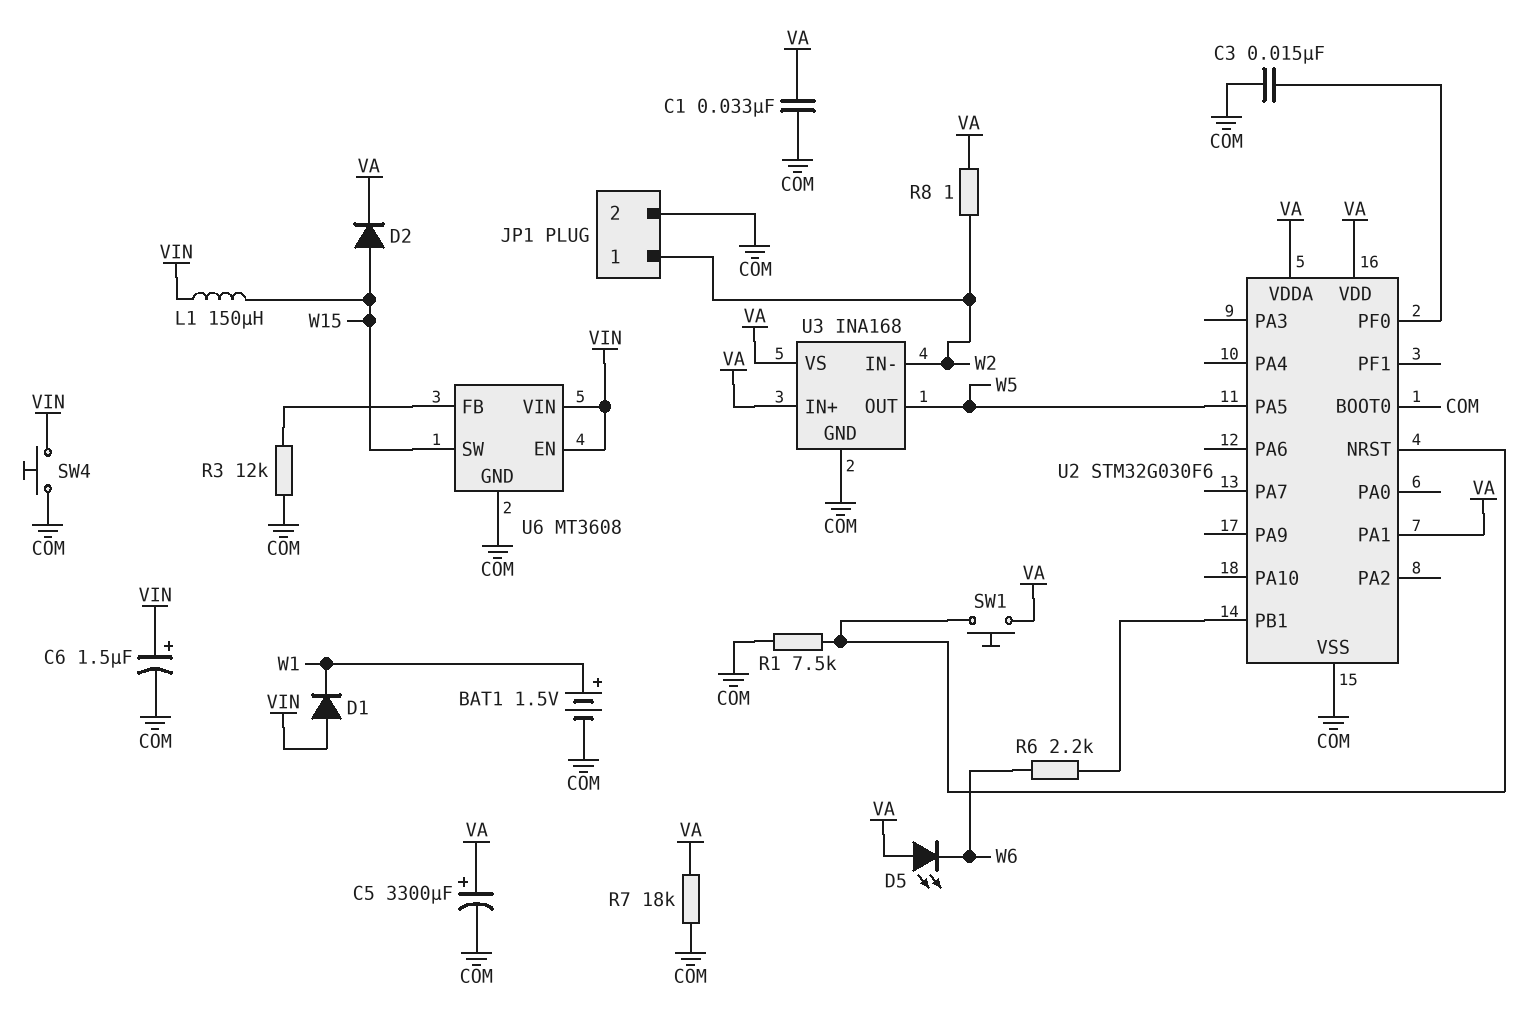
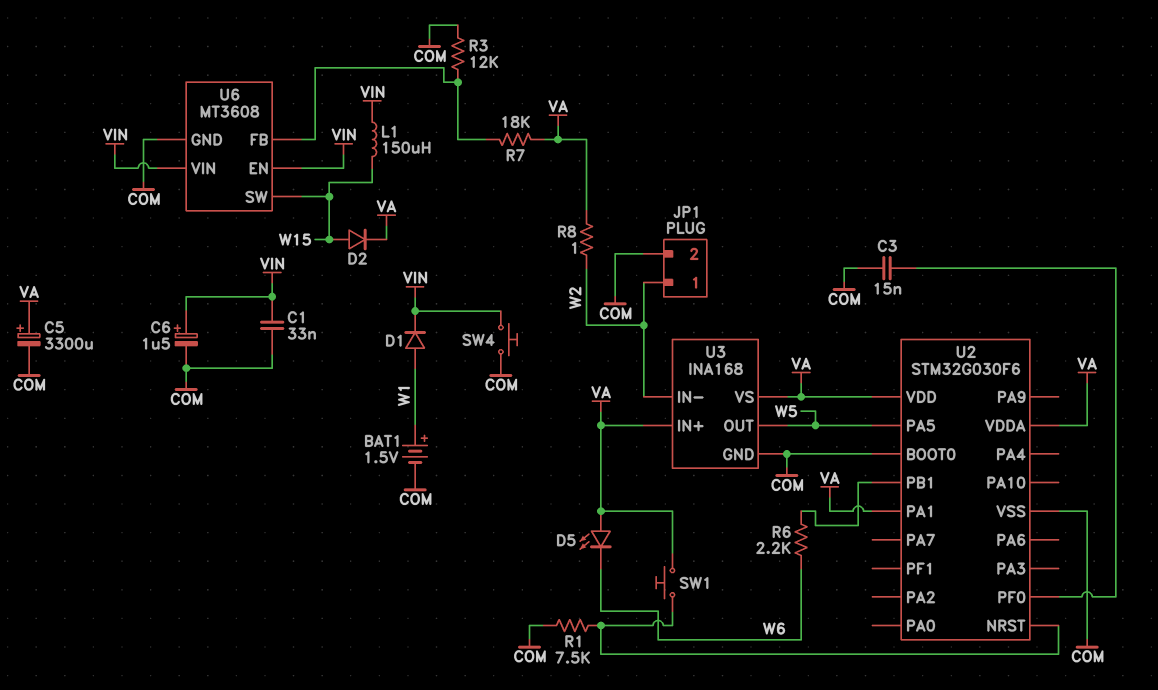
C1: 33nF (COM, VA) -> 33nF (COM, VIN)
D1: diode (A VIN, K W1) -> diode (A W1, K VIN)
R7: 18k (COM, VA) -> 18k (U6/FB, VA)

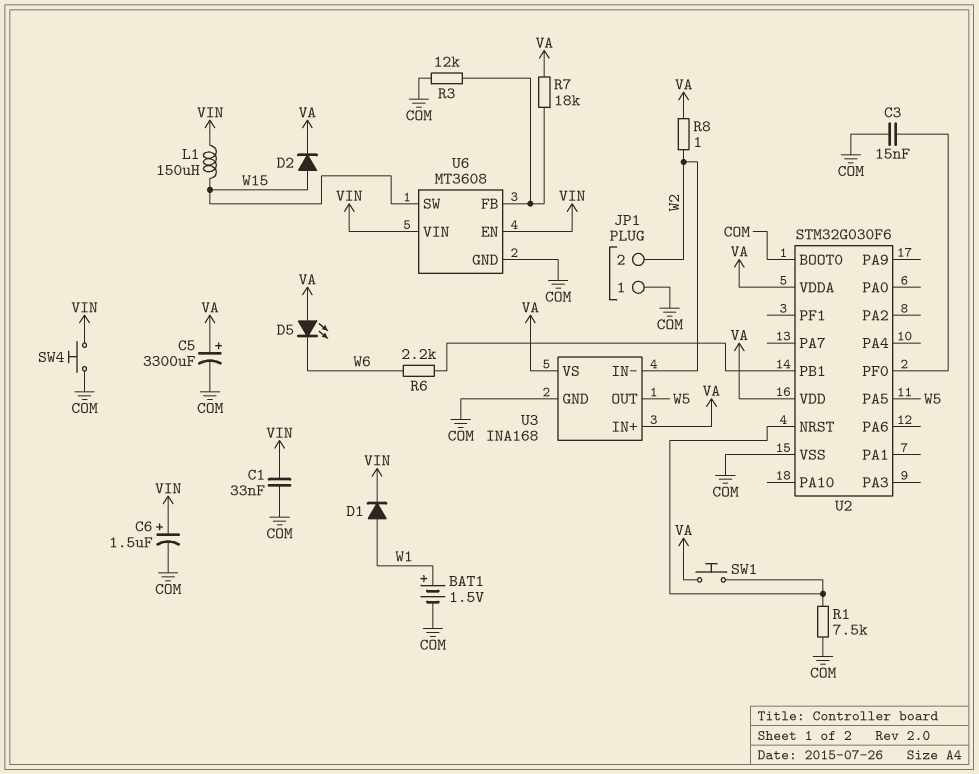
JP1 pin 1: W2 -> COM
JP1 pin 2: COM -> W2
U2 pin PA1: VA -> none

